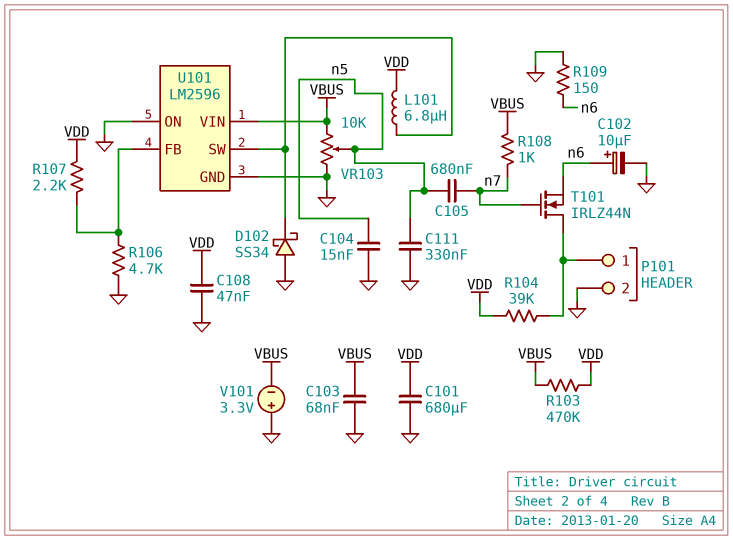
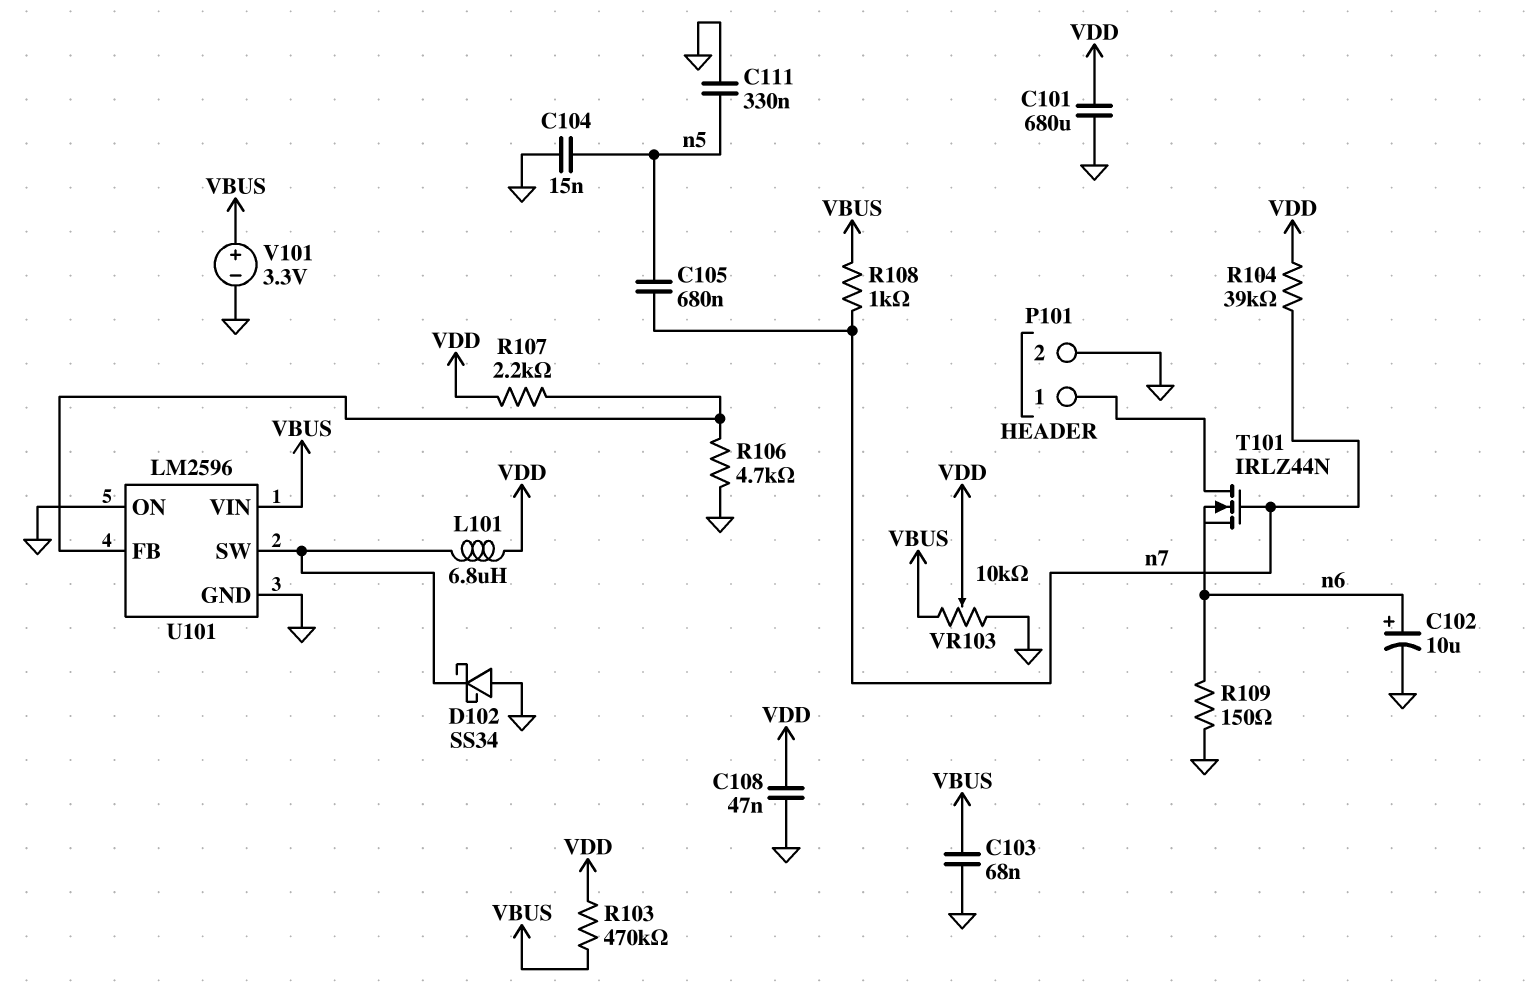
R104: 39k (P101/1, VDD) -> 39k (VDD, n7)
V101: 3.3V (plus GND, minus VBUS) -> 3.3V (plus VBUS, minus GND)
VR103: 10k (GND, VBUS, wiper n5) -> 10k (GND, VBUS, wiper VDD)

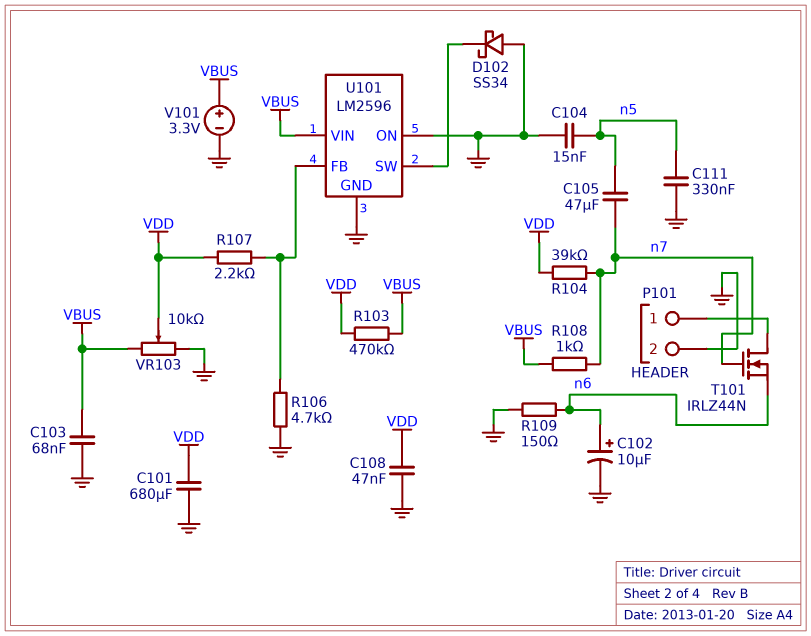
C105: 680nF (n5, n7) -> 47uF (n5, n7)
L101: 6.8uH (U101/SW, VDD) -> none

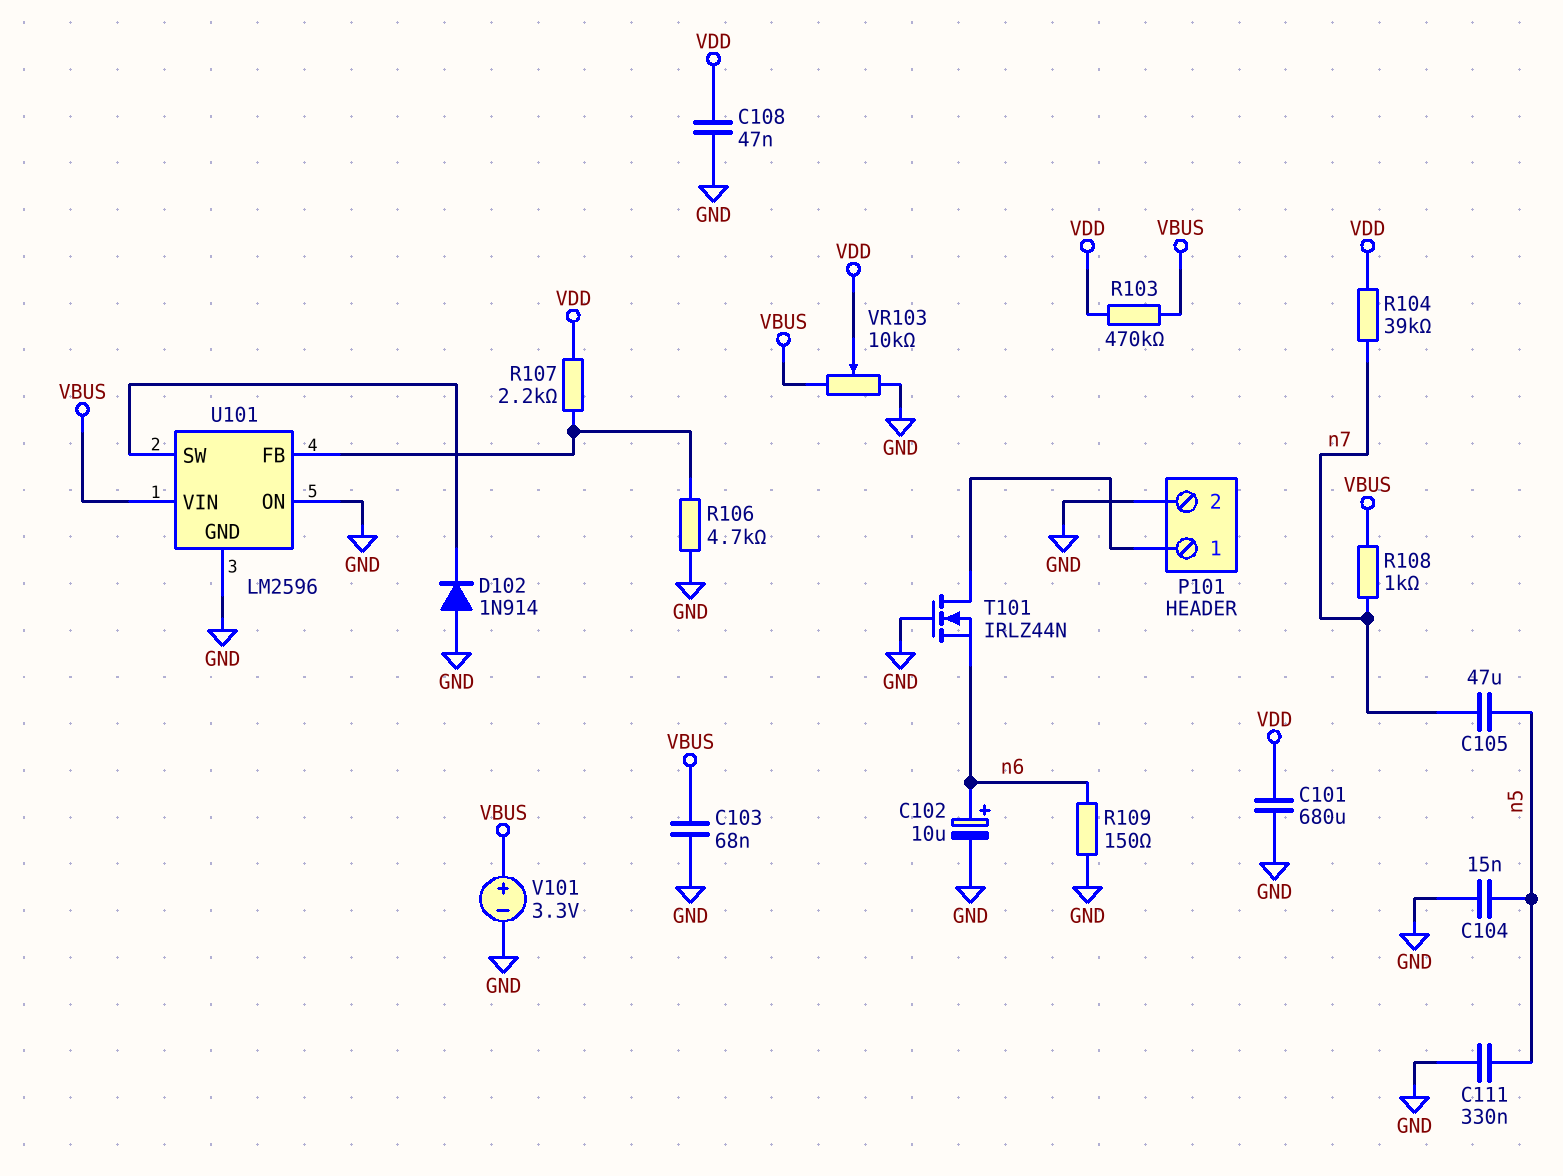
D102: schottky SS34 (A GND, K U101/SW) -> diode 1N914 (A GND, K U101/SW)
T101: NMOS IRLZ44N (G n7, D P101/1, S n6) -> NMOS IRLZ44N (G GND, D P101/1, S n6)

